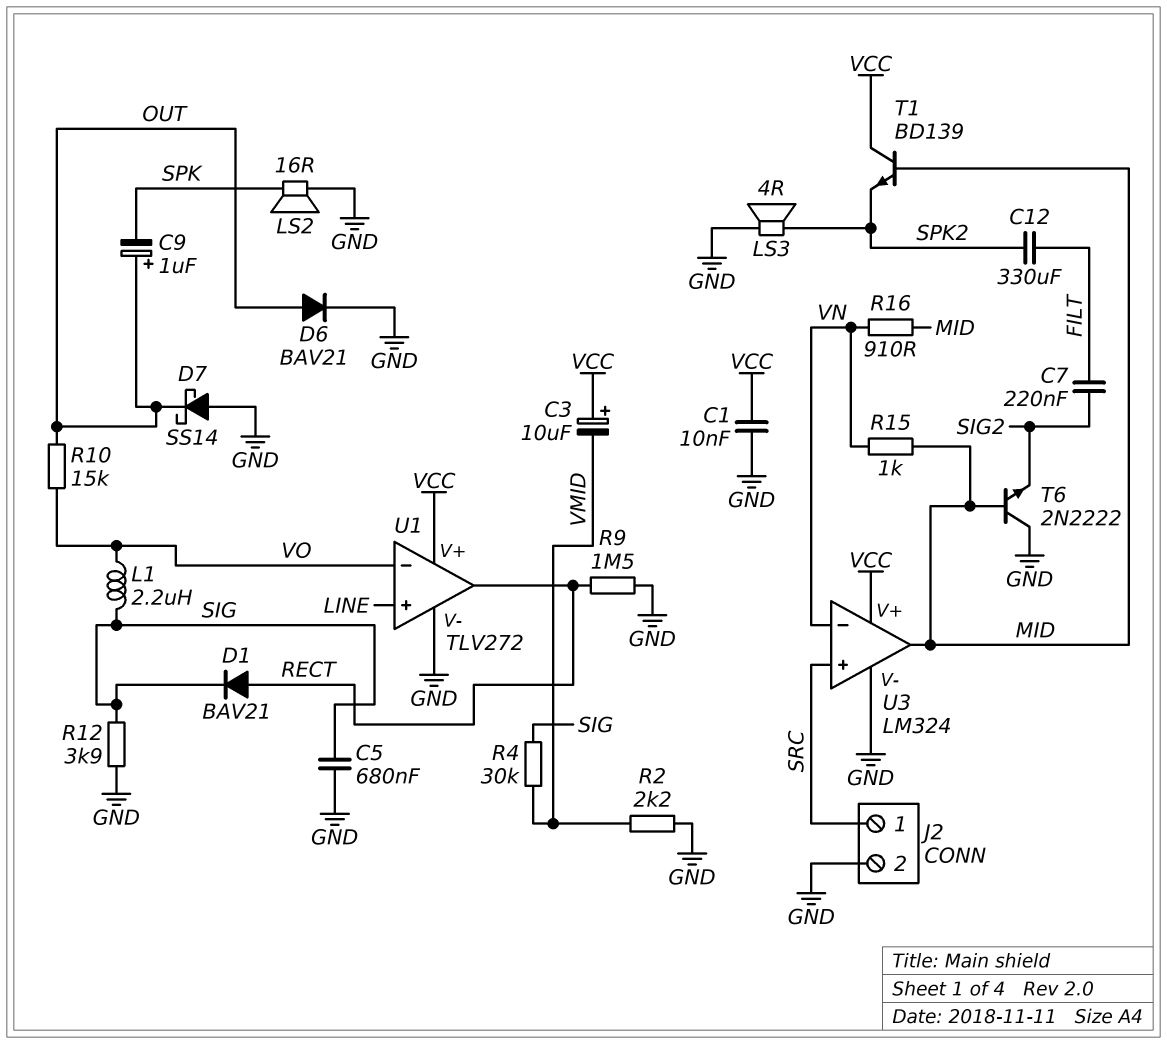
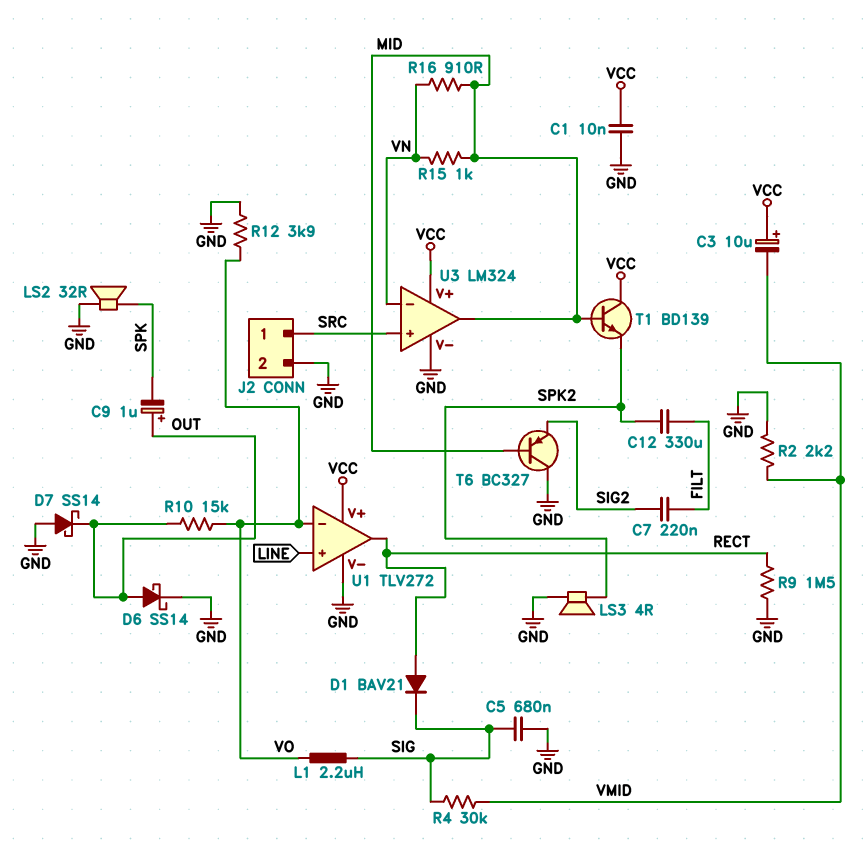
D6: diode BAV21 (A OUT, K GND) -> schottky SS14 (A OUT, K GND)
LS2: speaker 16R (GND, SPK) -> speaker 32R (GND, SPK)
R12: 3.9k (GND, SIG) -> 3.9k (GND, VO)
T6: NPN 2N2222 (B MID, C GND, E SIG2) -> PNP BC327 (B MID, C GND, E SIG2)

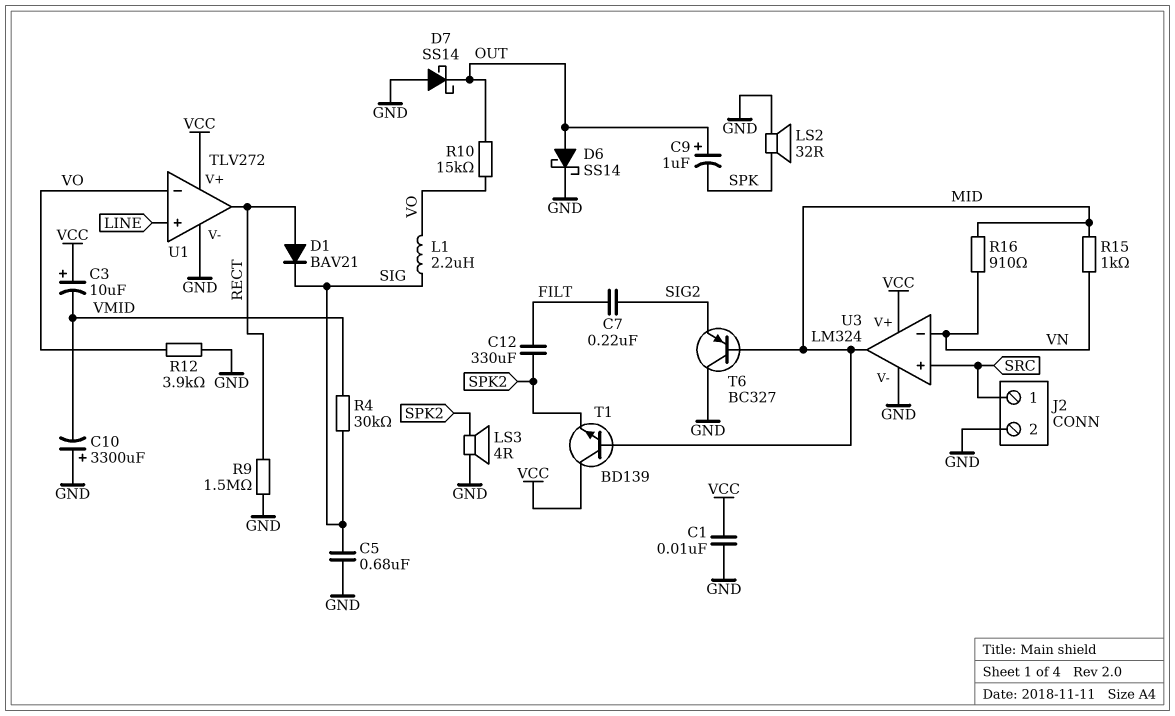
C10: none -> 3300uF (plus GND, minus VMID)
R2: 2.2k (GND, VMID) -> none

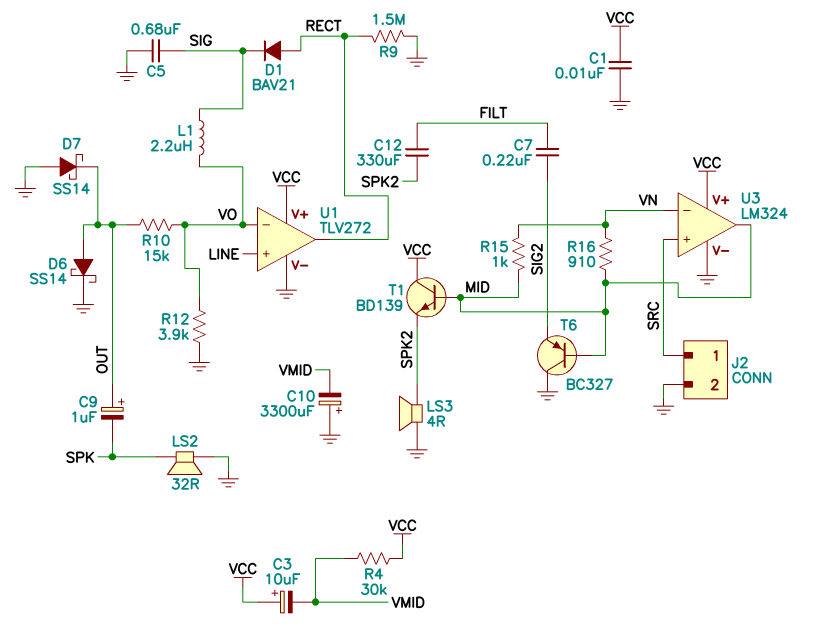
R4: 30k (SIG, VMID) -> 30k (VCC, VMID)

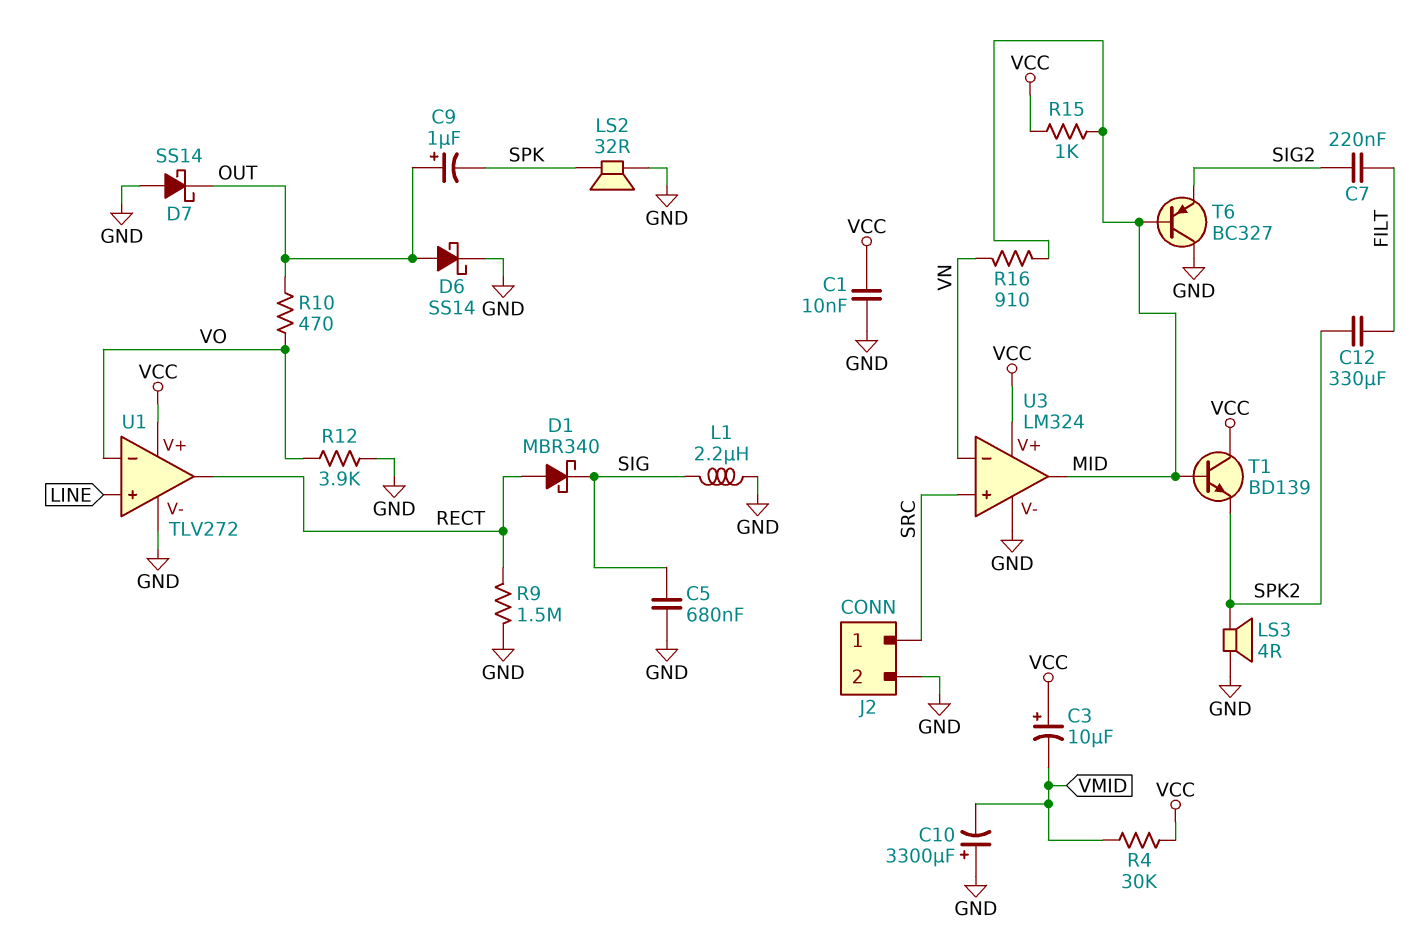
D1: diode BAV21 (A RECT, K SIG) -> schottky MBR340 (A RECT, K SIG)
L1: 2.2uH (SIG, VO) -> 2.2uH (GND, SIG)
R10: 15k (OUT, VO) -> 470 (OUT, VO)
R15: 1k (MID, VN) -> 1k (MID, VCC)

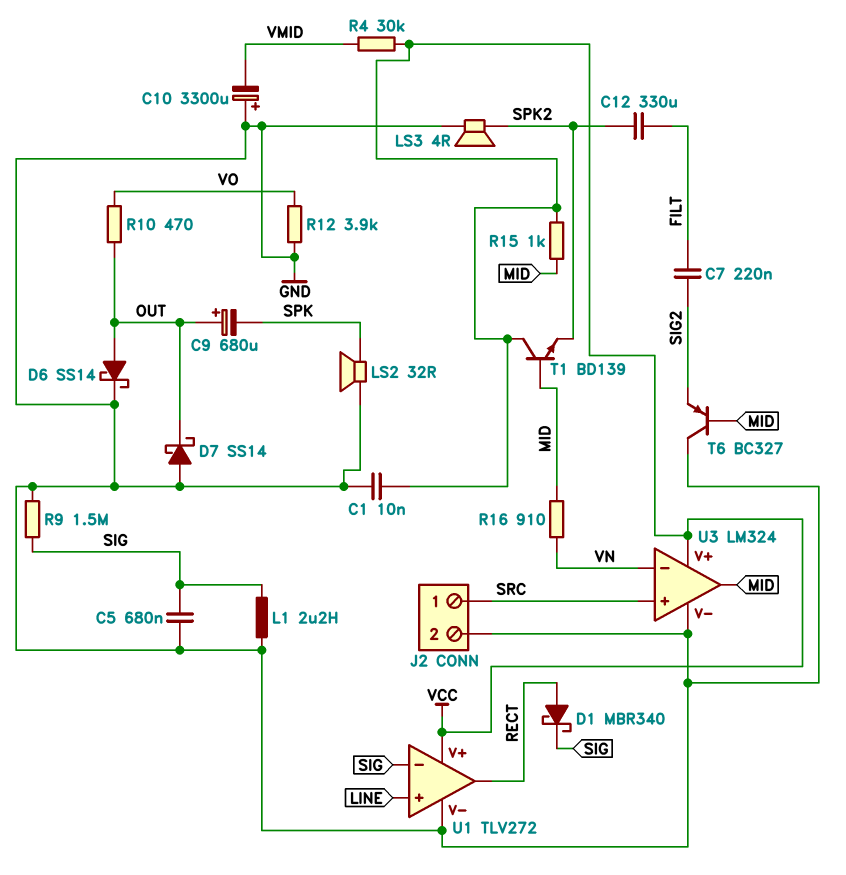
C3: 10uF (plus VCC, minus VMID) -> none
C9: 1uF (plus OUT, minus SPK) -> 680uF (plus OUT, minus SPK)
R9: 1.5M (GND, RECT) -> 1.5M (GND, SIG)
U1 pin in-: VO -> SIG

